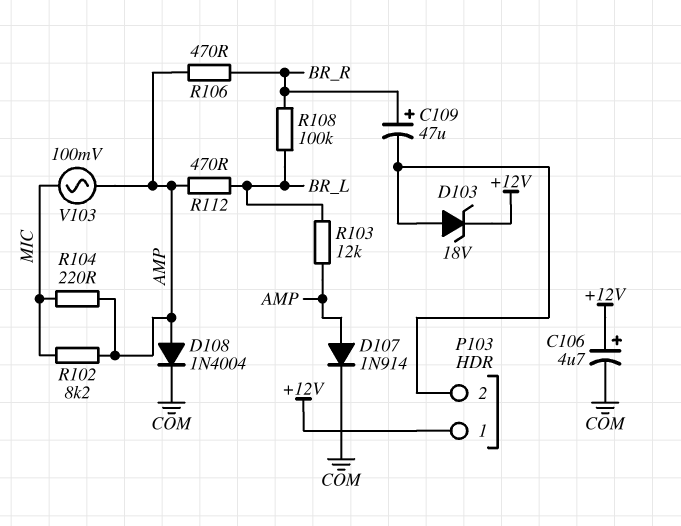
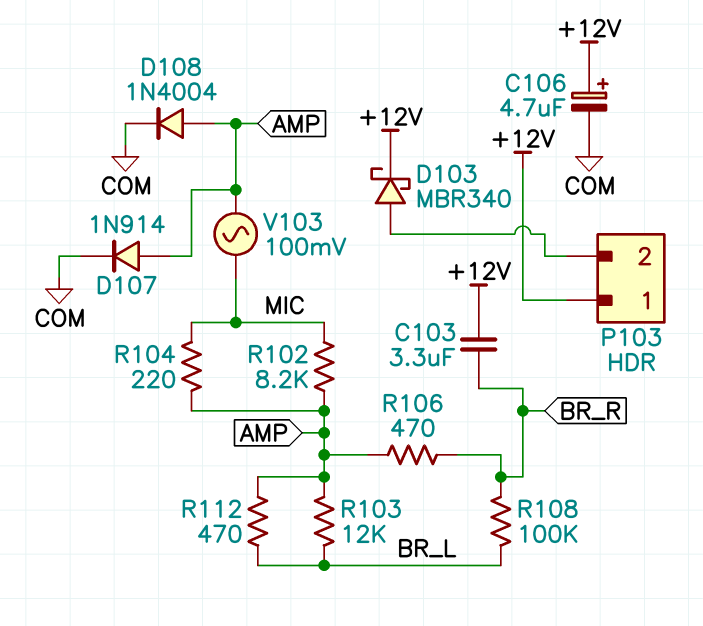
C103: none -> 3.3uF (+12V, BR_R)
C109: 47uF (plus BR_R, minus P103/2) -> none
D103: zener 18V (A P103/2, K +12V) -> schottky MBR340 (A P103/2, K +12V)

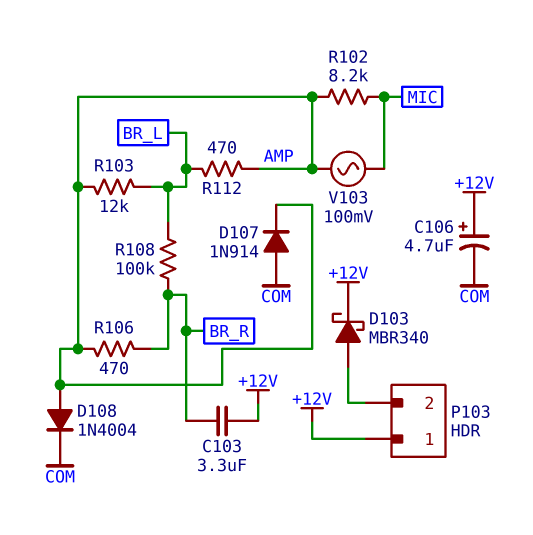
D107: diode 1N914 (A AMP, K COM) -> diode 1N914 (A COM, K AMP)
R104: 220 (AMP, MIC) -> none

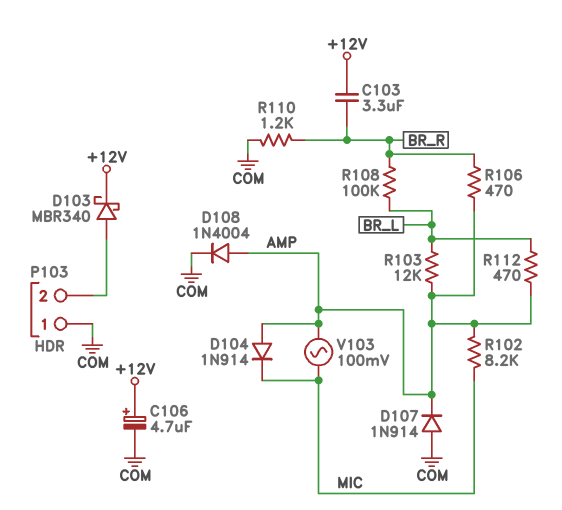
D104: none -> diode 1N914 (A AMP, K MIC)
P103 pin 1: +12V -> COM
R110: none -> 1.2k (BR_R, COM)

